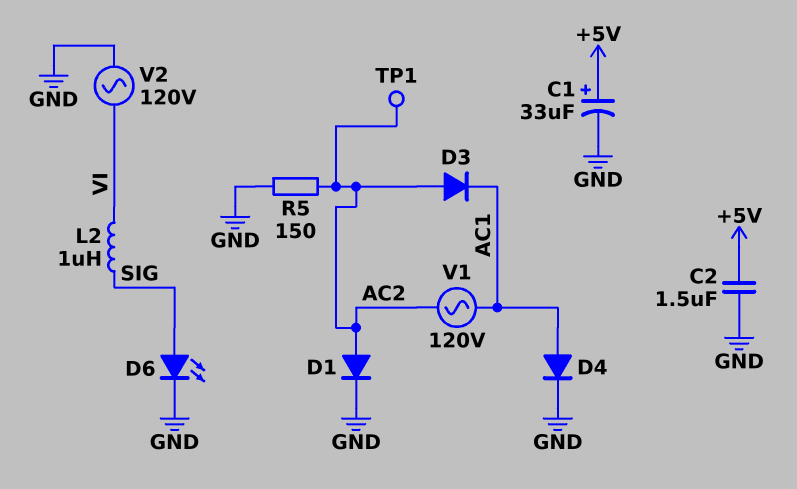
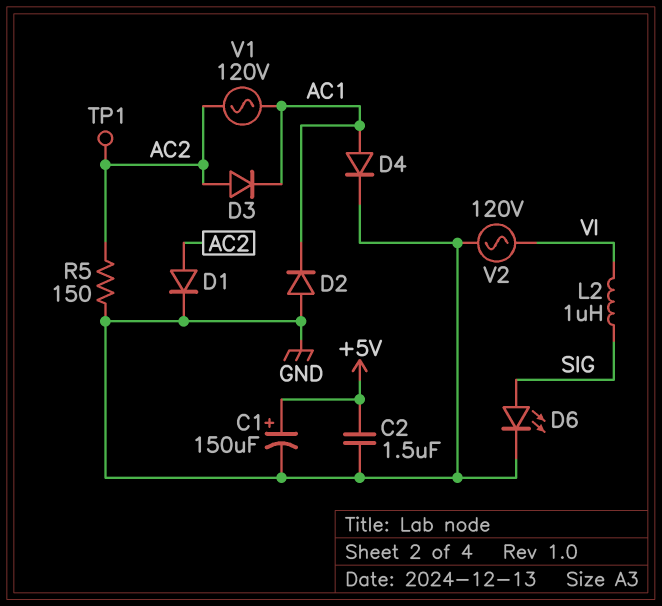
C1: 33uF (plus +5V, minus GND) -> 150uF (plus +5V, minus GND)
D2: none -> diode (A GND, K AC1)

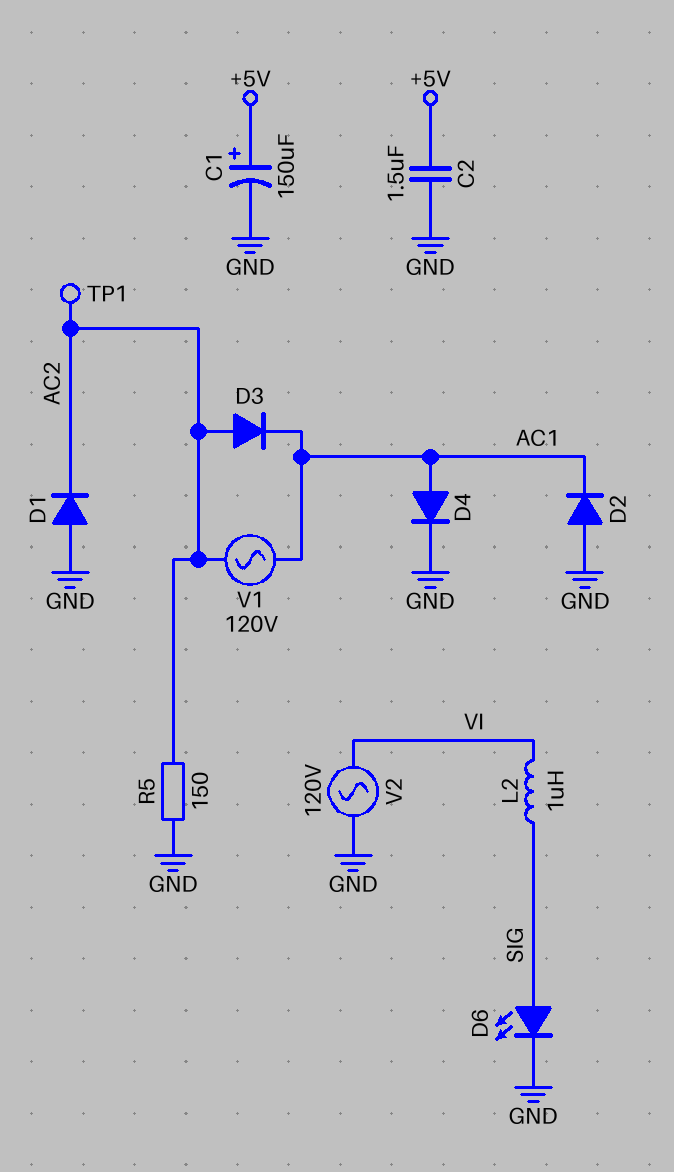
D1: diode (A AC2, K GND) -> diode (A GND, K AC2)

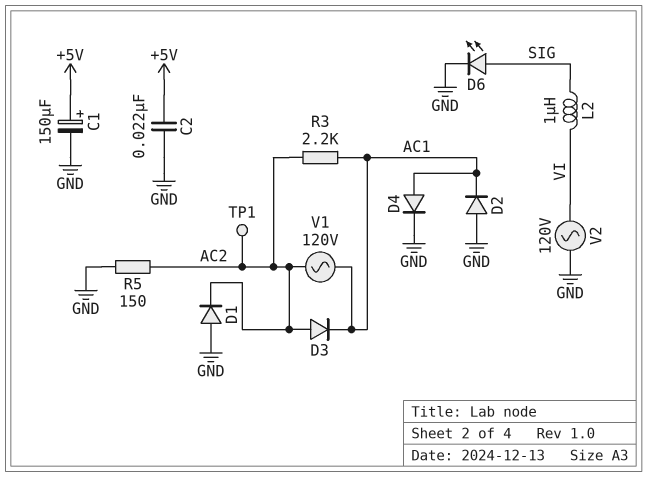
C2: 1.5uF (+5V, GND) -> 22nF (+5V, GND)
R3: none -> 2.2k (AC1, AC2)

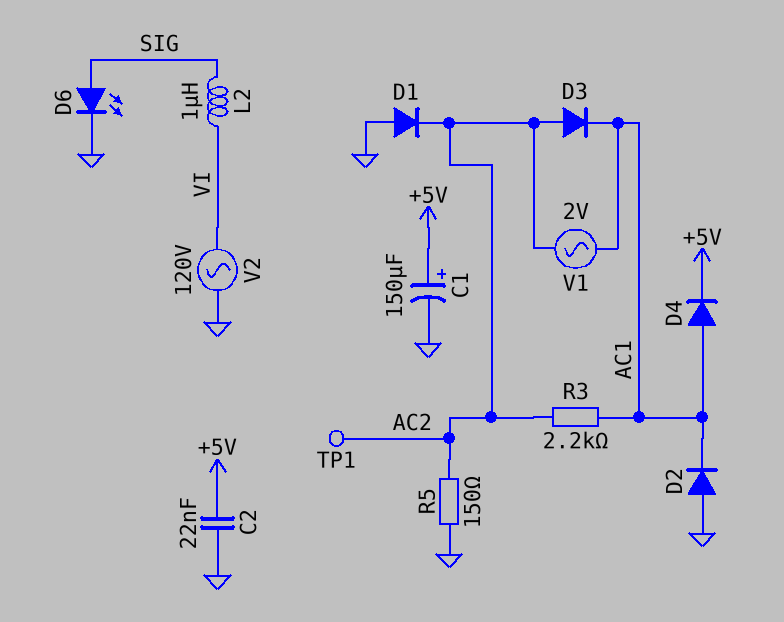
D4: diode (A AC1, K GND) -> diode (A AC1, K +5V)
V1: AC 120V (AC1, AC2) -> AC 2V (AC1, AC2)

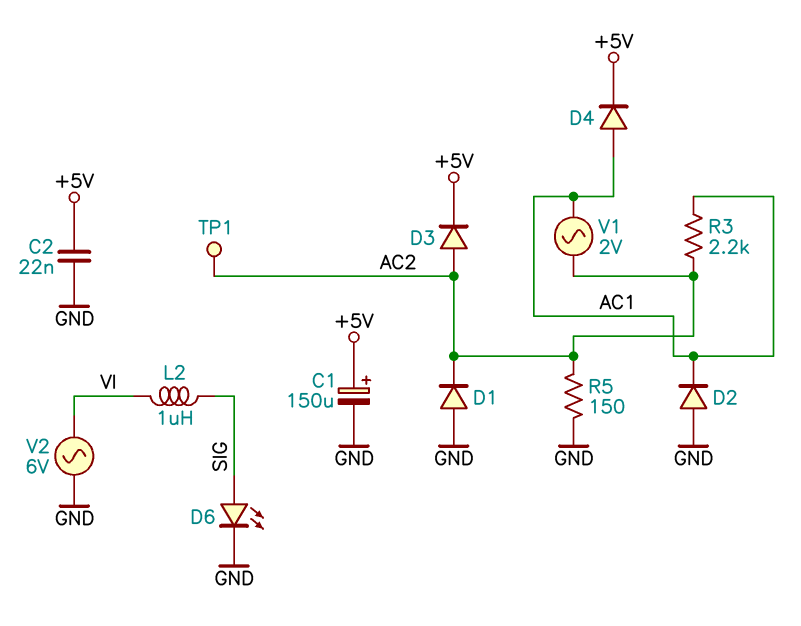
D3: diode (A AC2, K AC1) -> diode (A AC2, K +5V)
V2: AC 120V (GND, VI) -> AC 6V (GND, VI)

